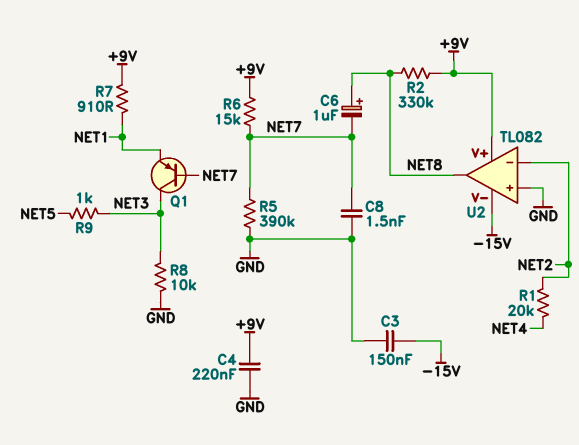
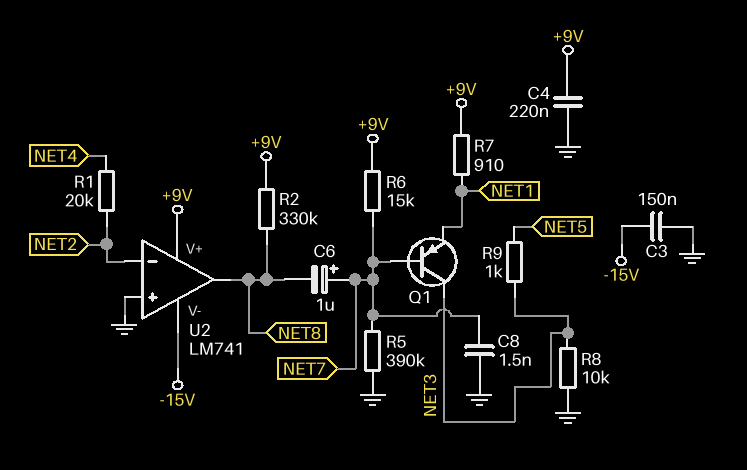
C6: 1uF (plus NET8, minus NET7) -> 1uF (plus NET7, minus NET8)
U2: TL082 -> LM741

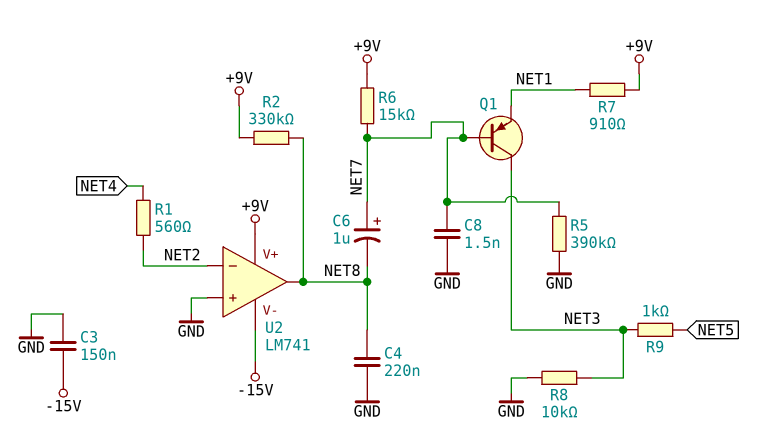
C4: 220nF (+9V, GND) -> 220nF (GND, NET8)
R1: 20k (NET2, NET4) -> 560 (NET2, NET4)

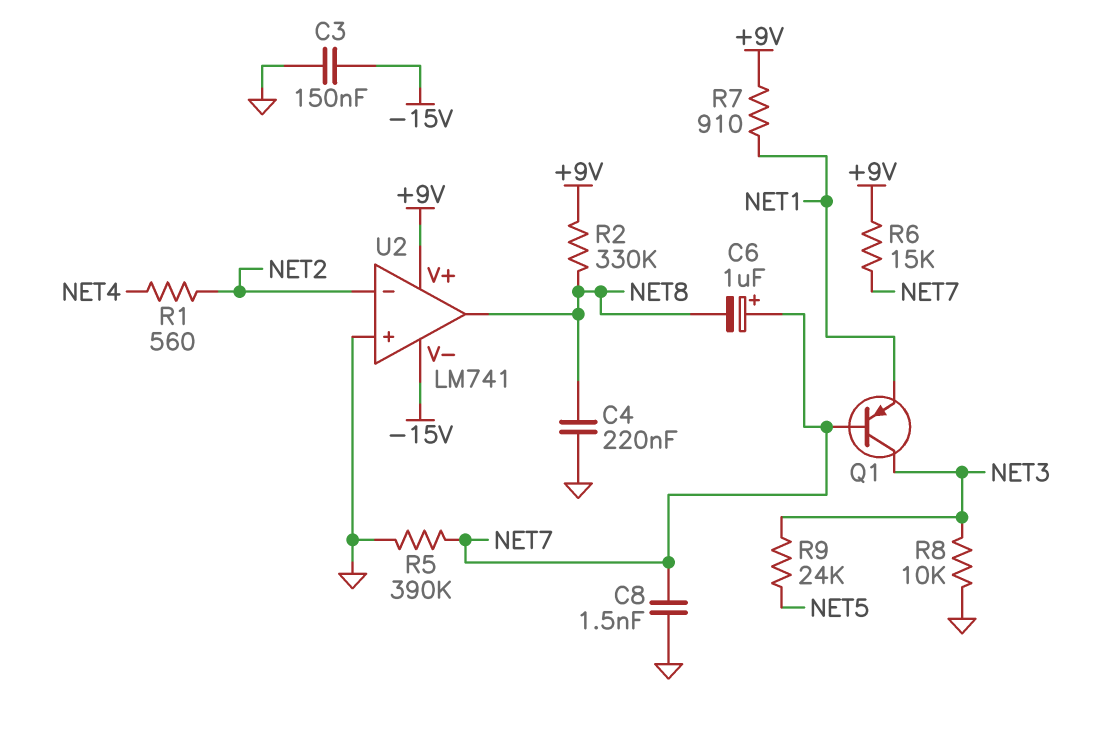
R9: 1k (NET3, NET5) -> 24k (NET3, NET5)

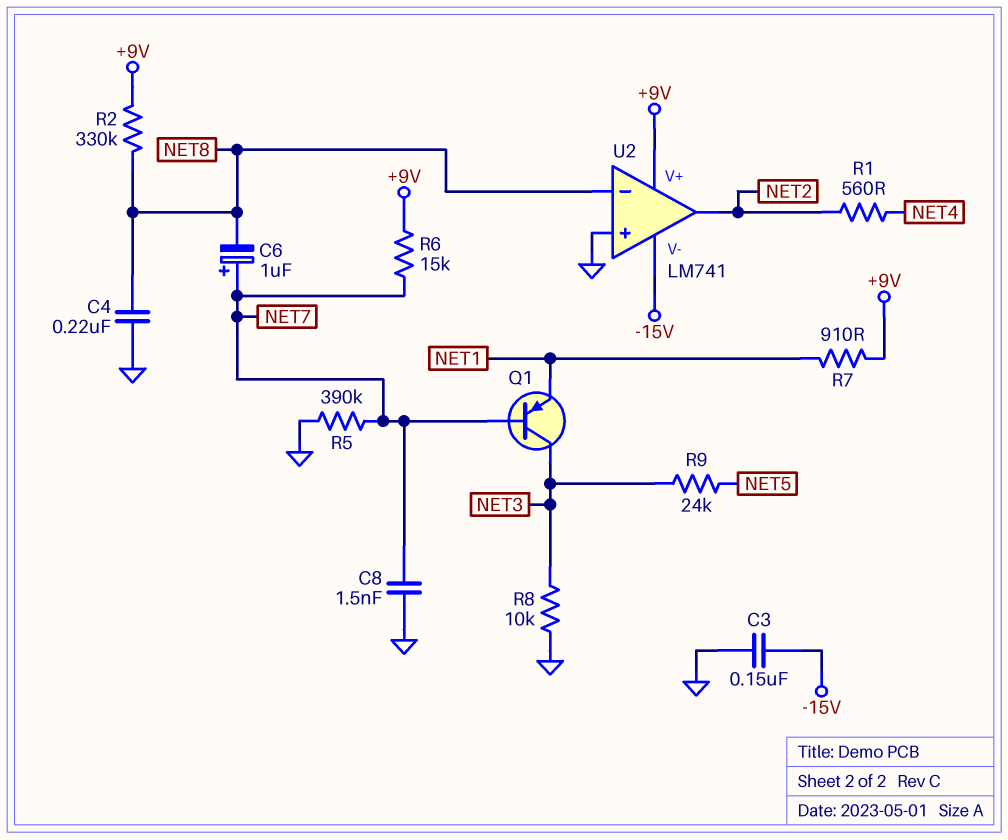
U2 pin in-: NET2 -> NET8
U2 pin out: NET8 -> NET2

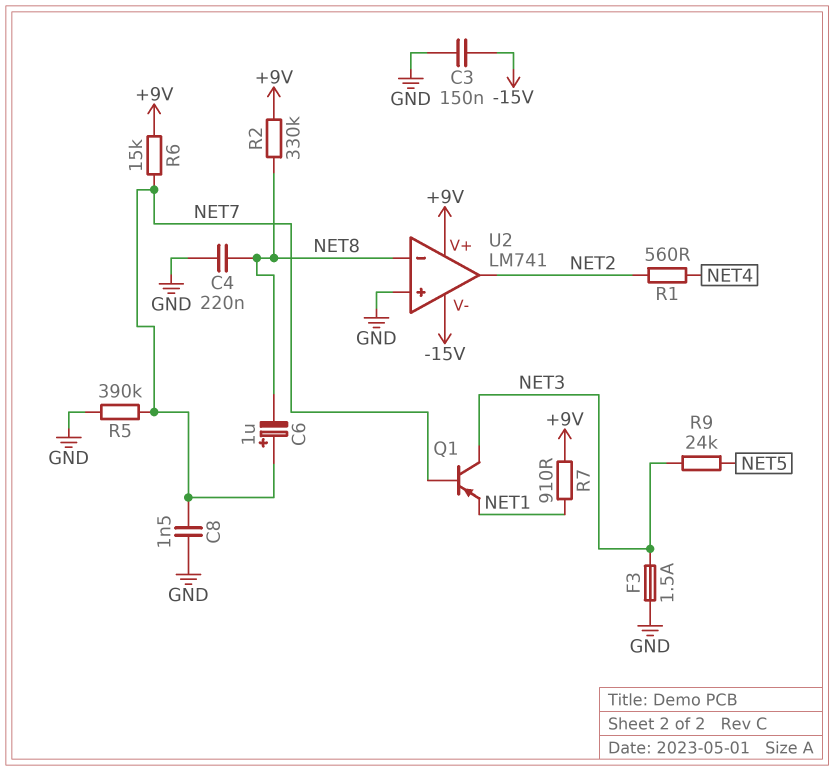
F3: none -> 1.5A (GND, NET3)
R8: 10k (GND, NET3) -> none

